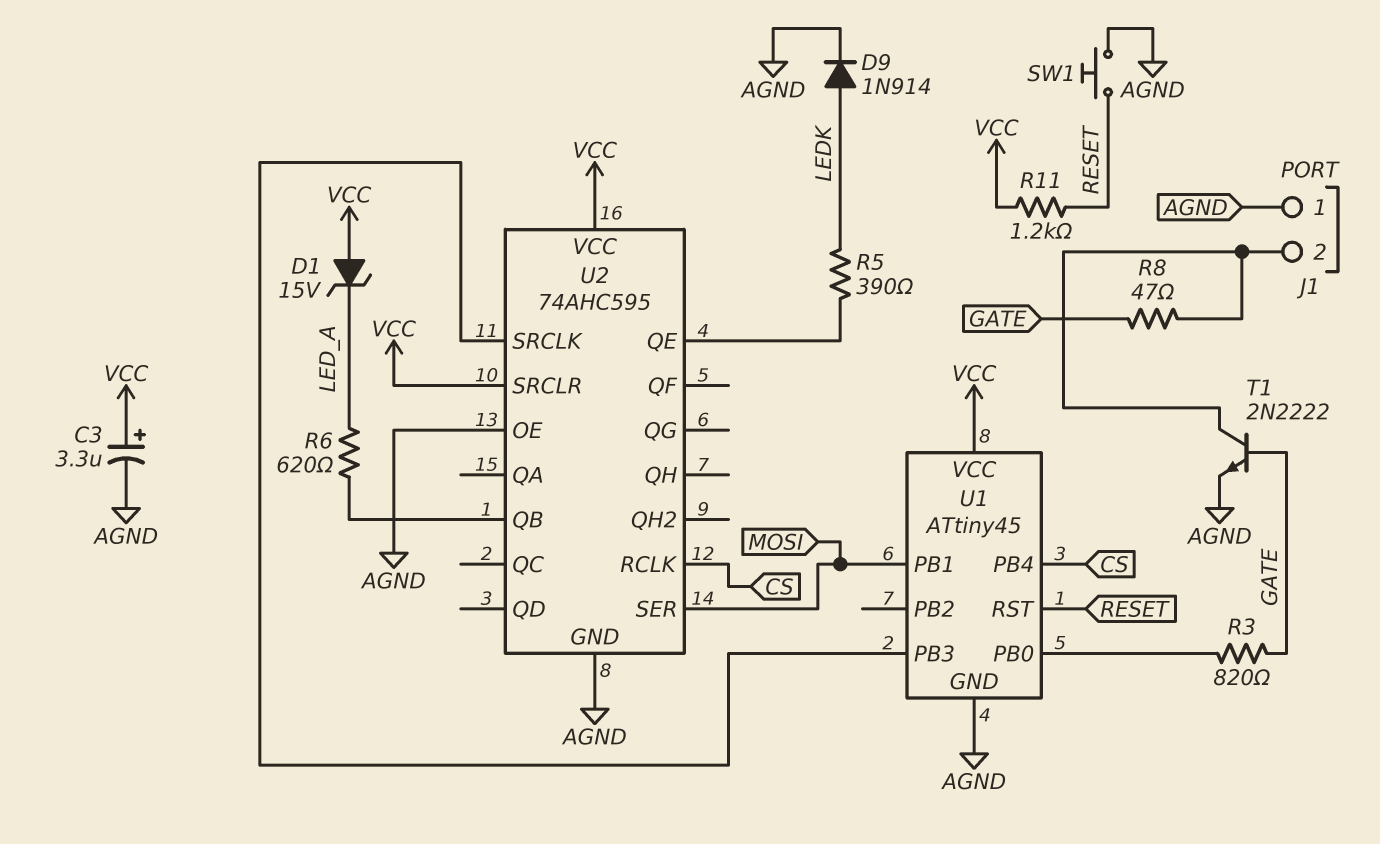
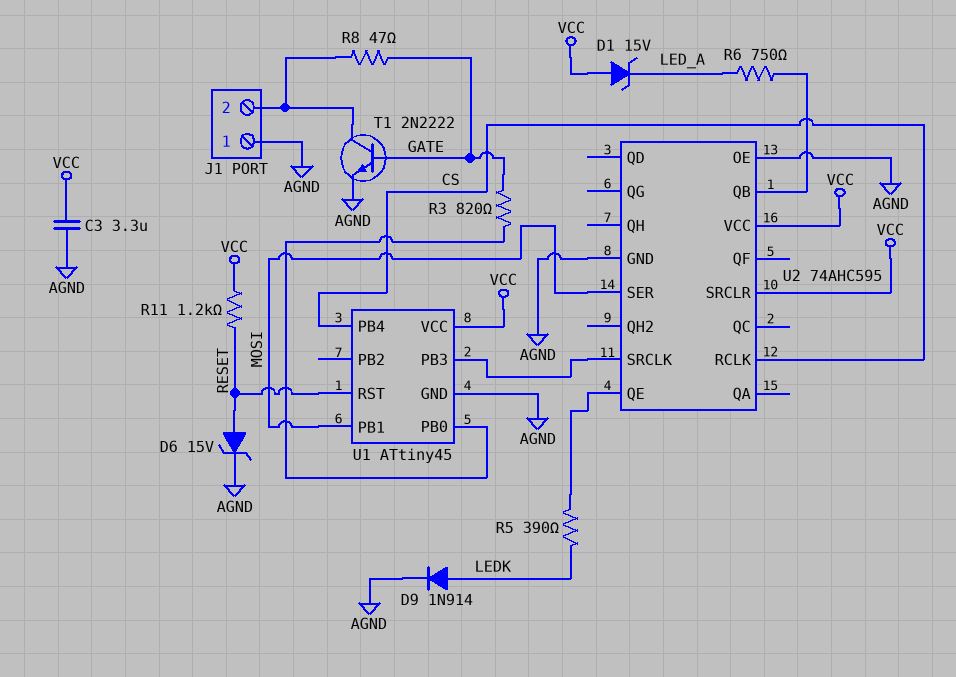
C3: 3.3uF (plus VCC, minus AGND) -> 3.3uF (AGND, VCC)
D6: none -> zener 15V (A RESET, K AGND)
R6: 620 (LED_A, U2/QB) -> 750 (LED_A, U2/QB)
SW1: button (AGND, RESET) -> none

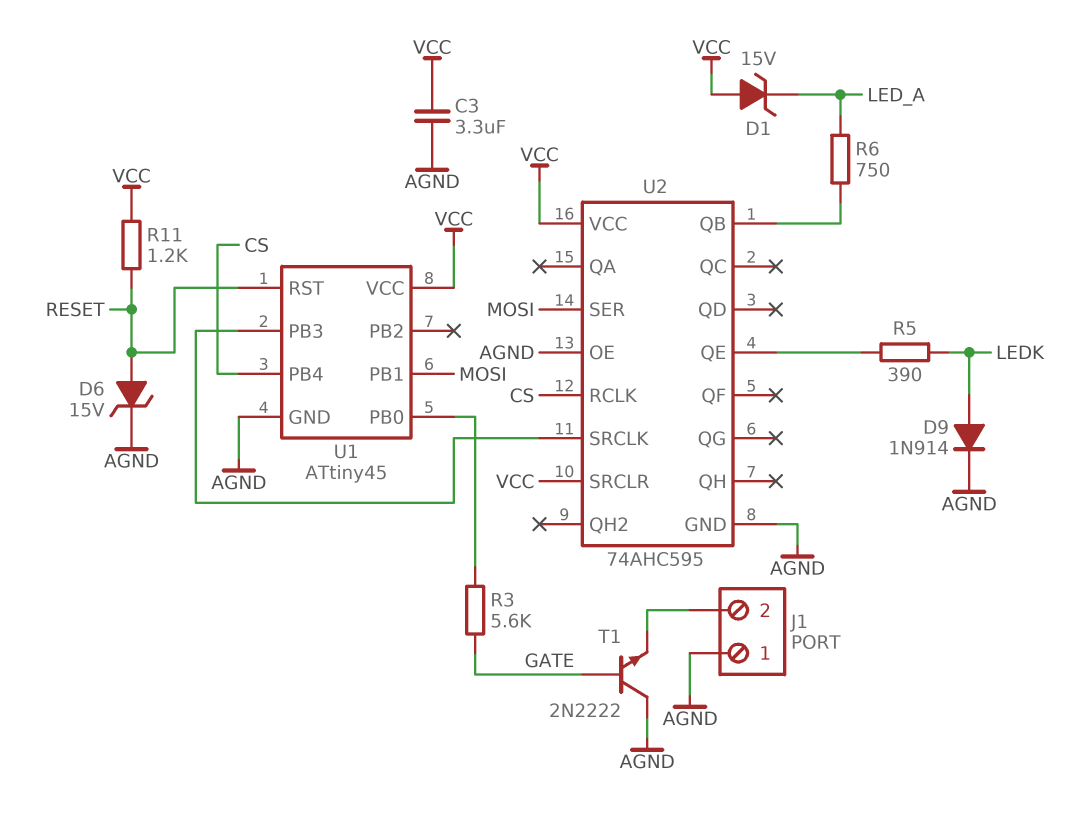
R3: 820 (GATE, U1/PB0) -> 5.6k (GATE, U1/PB0)
R8: 47 (GATE, J1/2) -> none
T1: NPN 2N2222 (B GATE, C J1/2, E AGND) -> NPN 2N2222 (B GATE, C AGND, E J1/2)

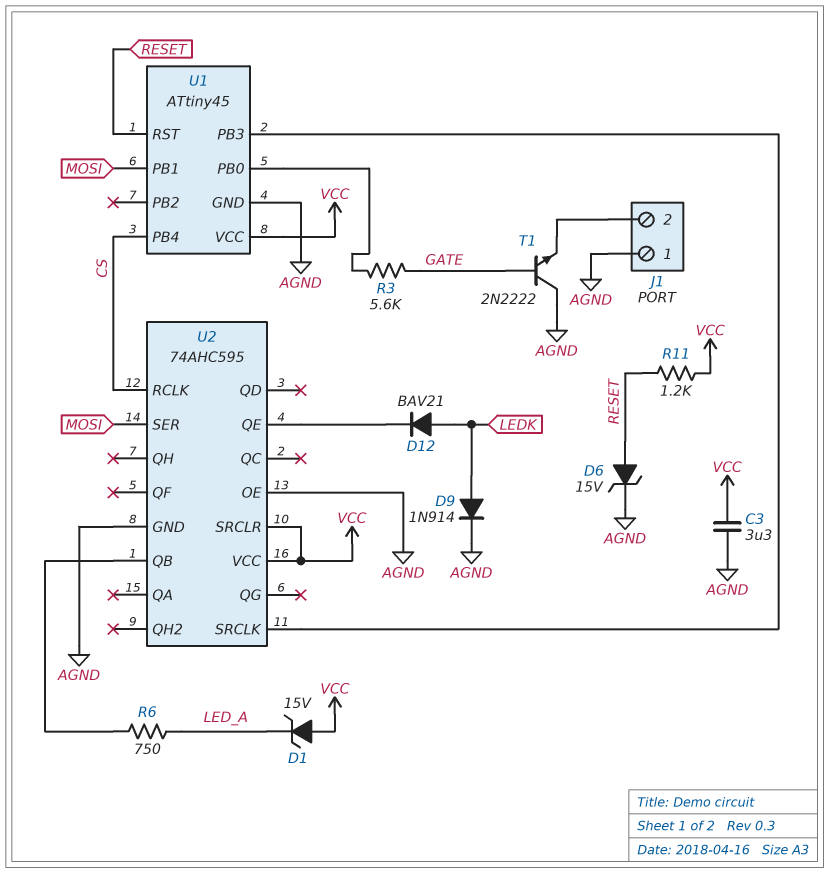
D12: none -> diode BAV21 (A LEDK, K U2/QE)
R5: 390 (LEDK, U2/QE) -> none

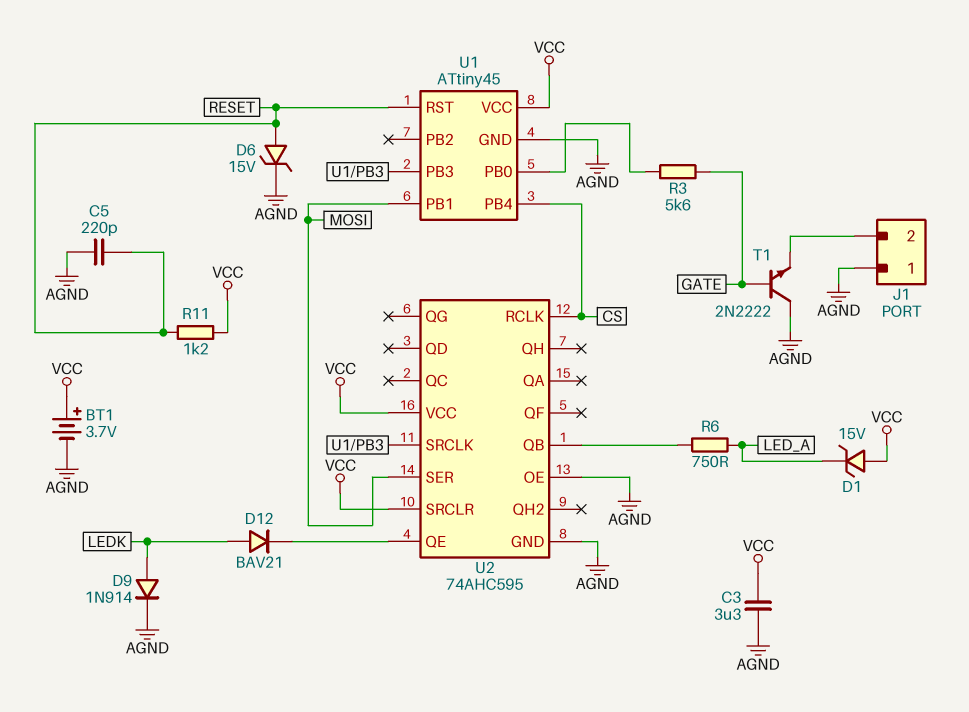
BT1: none -> 3.7V (plus VCC, minus AGND)
C5: none -> 220pF (AGND, RESET)

